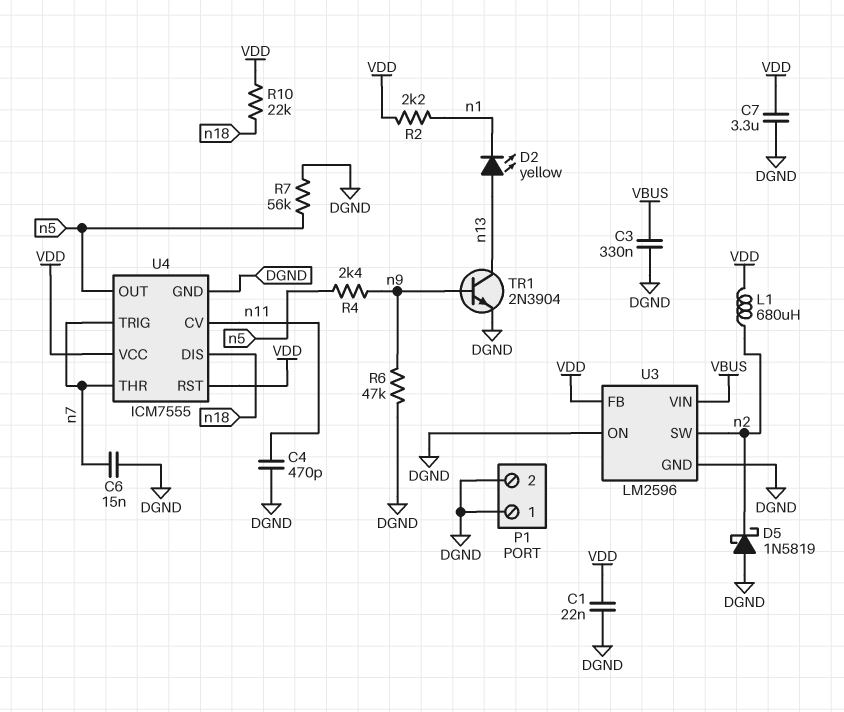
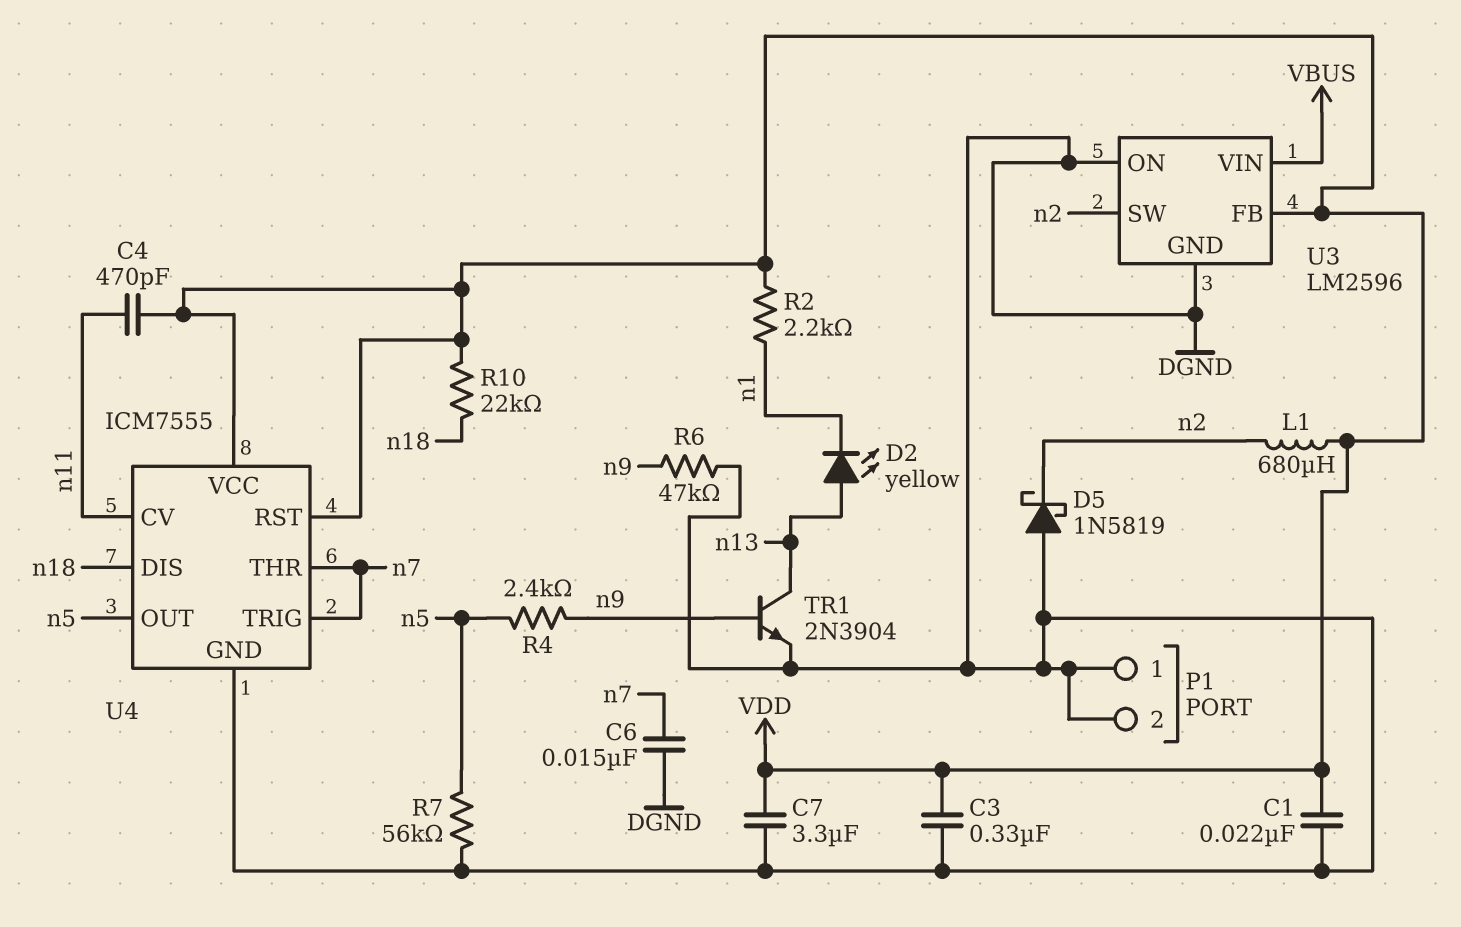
C3: 330nF (DGND, VBUS) -> 330nF (DGND, VDD)
C4: 470pF (DGND, n11) -> 470pF (VDD, n11)

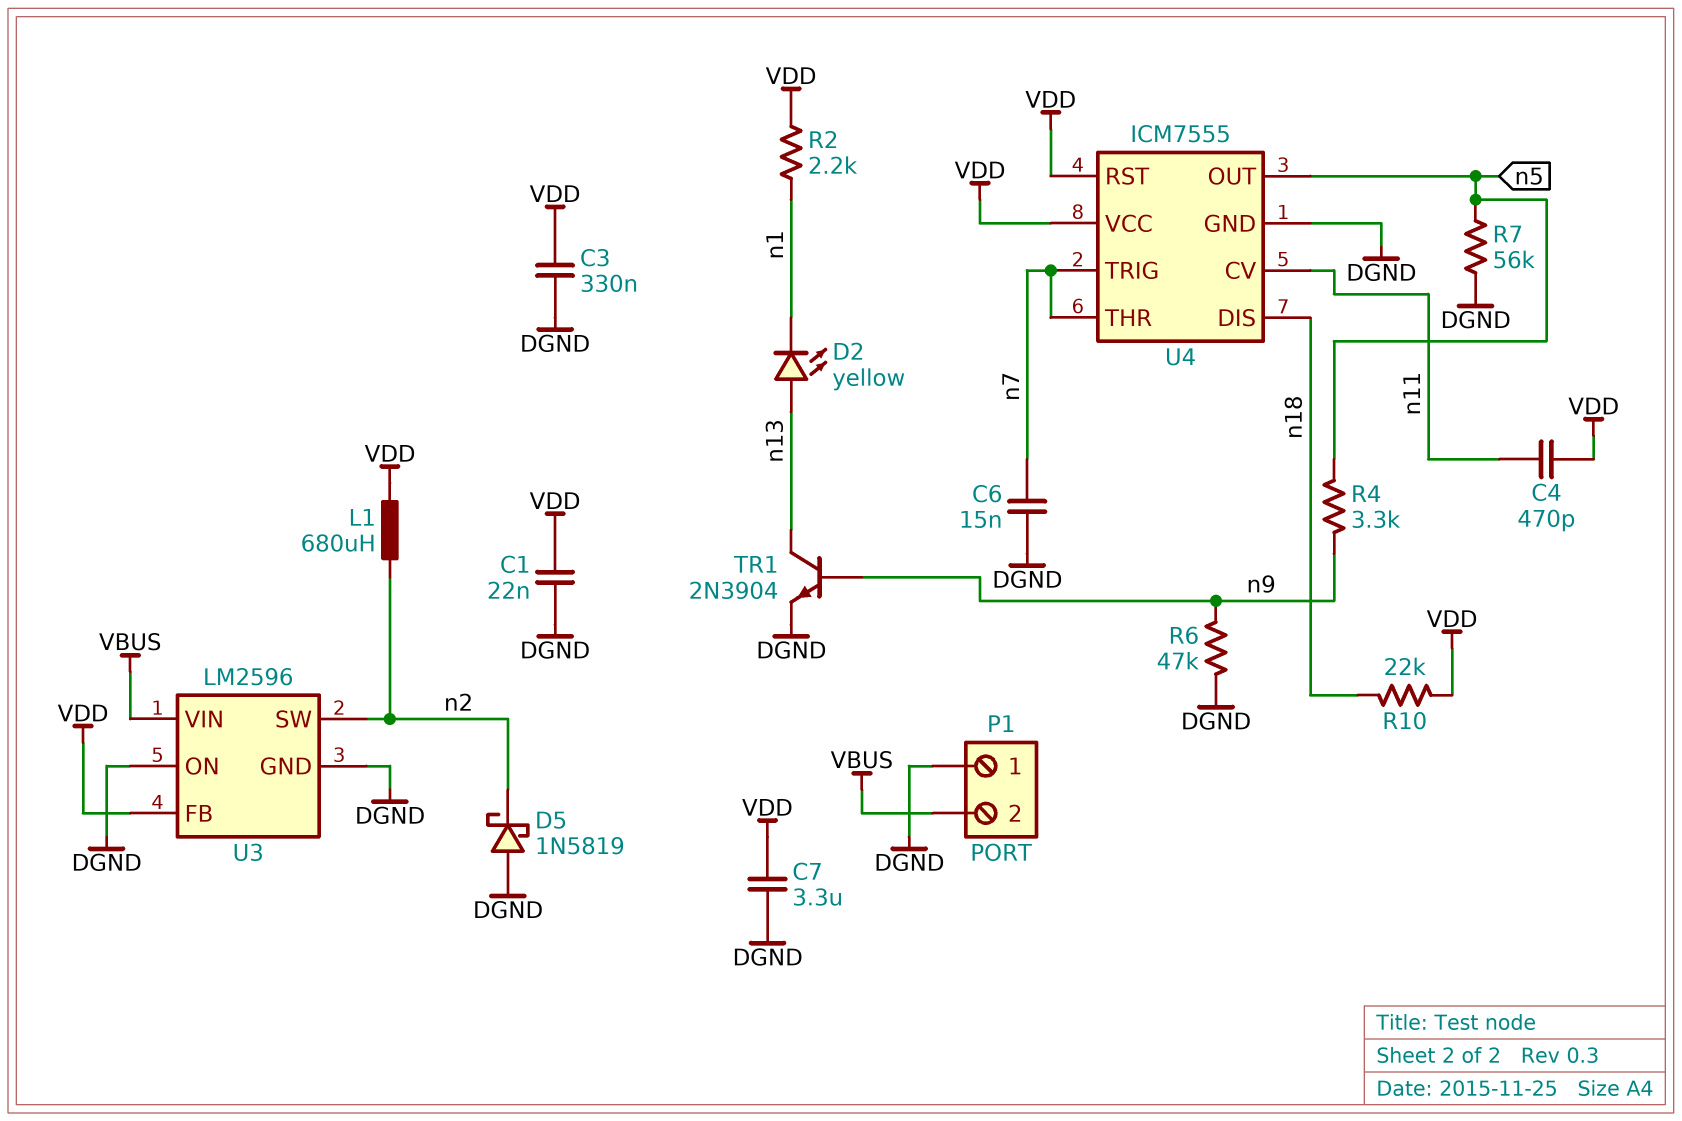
P1 pin 2: DGND -> VBUS
R4: 2.4k (n5, n9) -> 3.3k (n5, n9)

